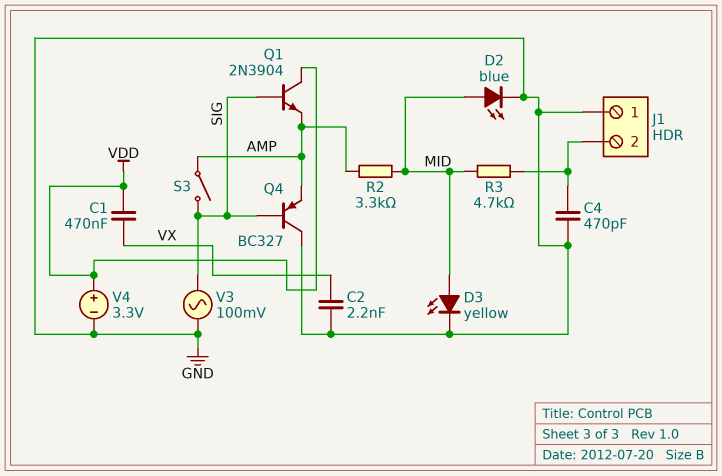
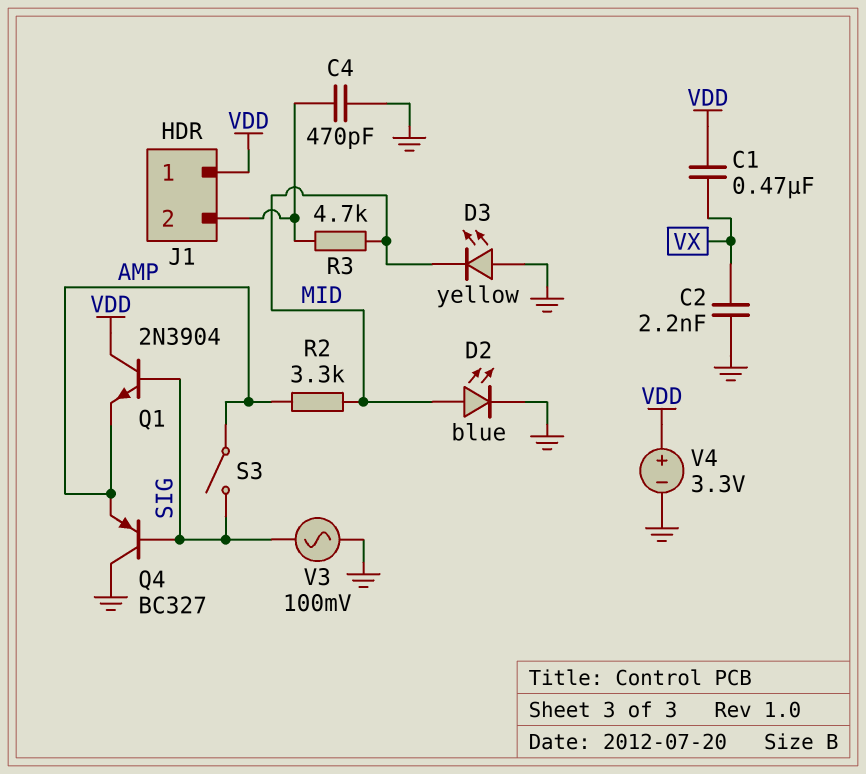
D3: LED yellow (A MID, K GND) -> LED yellow (A GND, K MID)
J1 pin 1: GND -> VDD

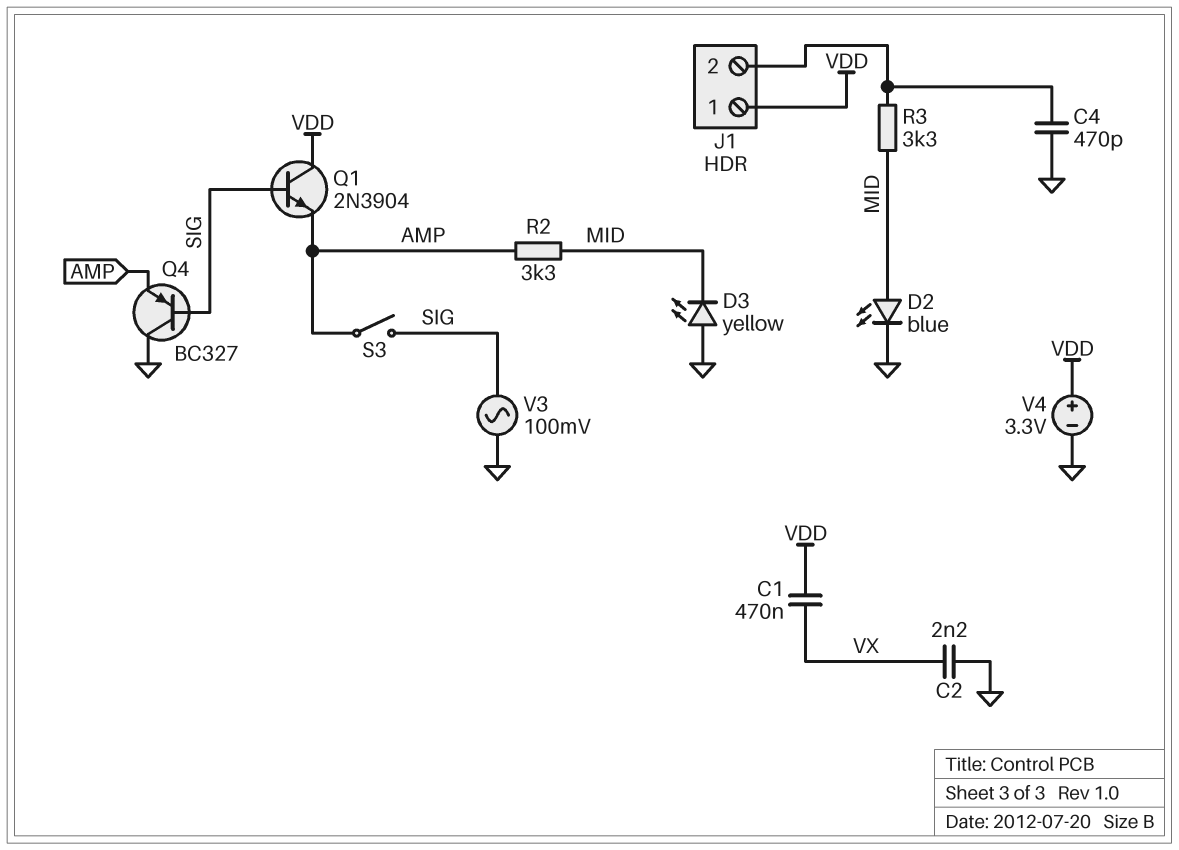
R3: 4.7k (J1/2, MID) -> 3.3k (J1/2, MID)

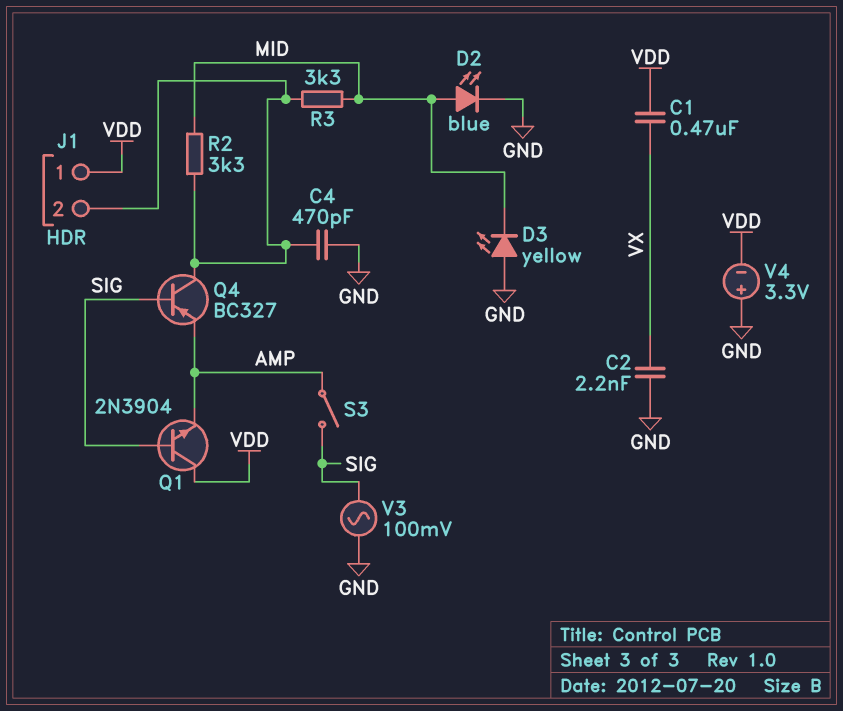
Q4: PNP BC327 (B SIG, C GND, E AMP) -> PNP BC327 (B SIG, C J1/2, E AMP)
R2: 3.3k (AMP, MID) -> 3.3k (J1/2, MID)
V4: 3.3V (plus VDD, minus GND) -> 3.3V (plus GND, minus VDD)

